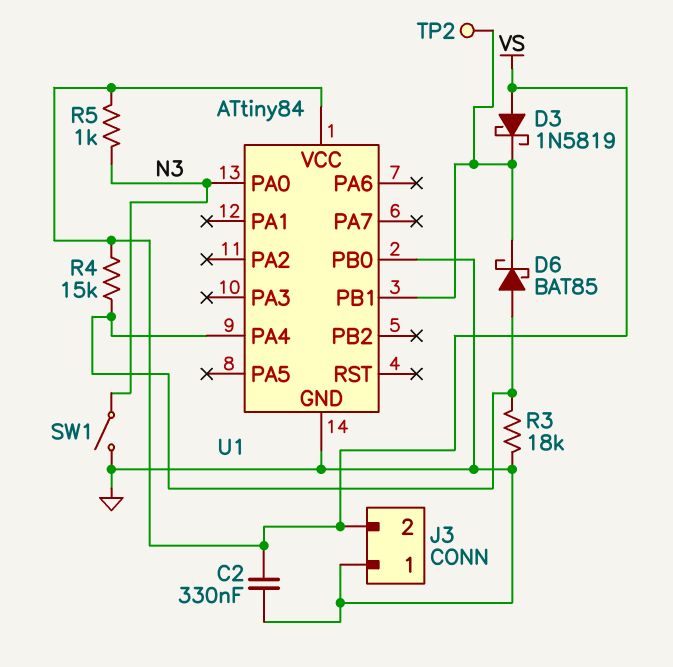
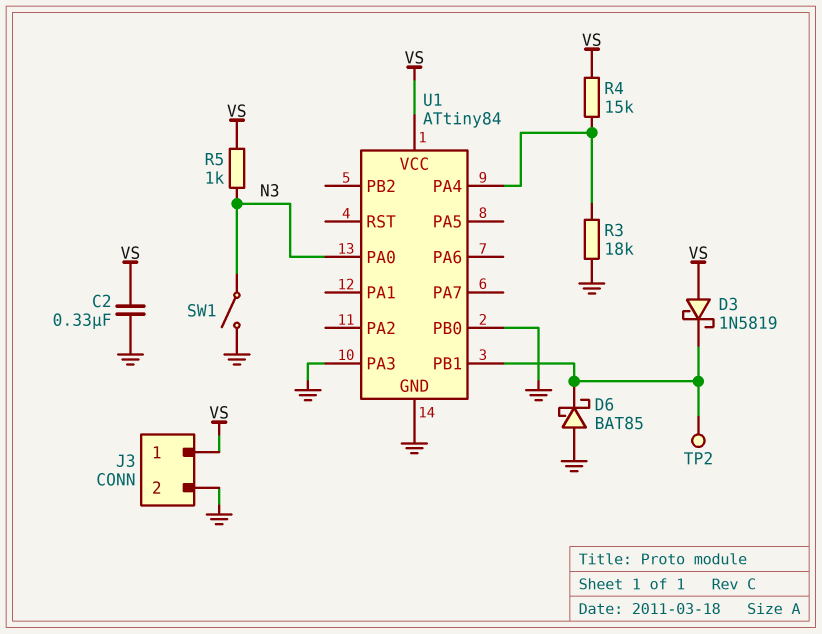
D6: schottky BAT85 (A U1/PA4, K U1/PB1) -> schottky BAT85 (A GND, K U1/PB1)
J3 pin 1: GND -> VS
J3 pin 2: VS -> GND
U1 pin PA3: none -> GND

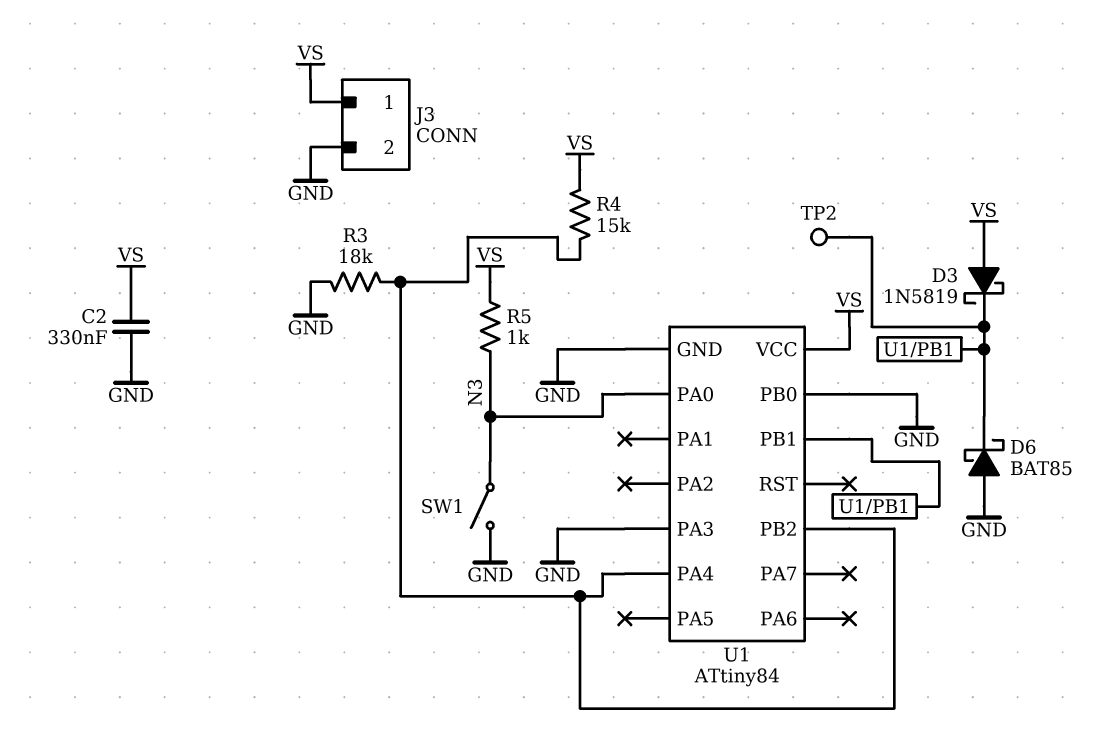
U1 pin PB2: none -> U1/PA4

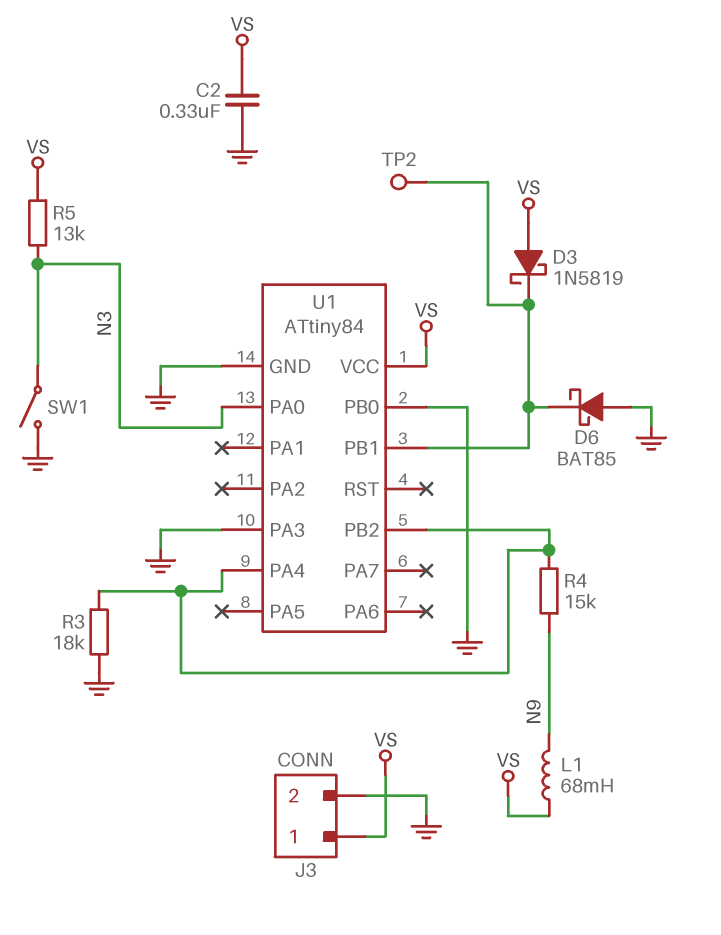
L1: none -> 68mH (N9, VS)
R4: 15k (U1/PA4, VS) -> 15k (N9, U1/PA4)
R5: 1k (N3, VS) -> 13k (N3, VS)

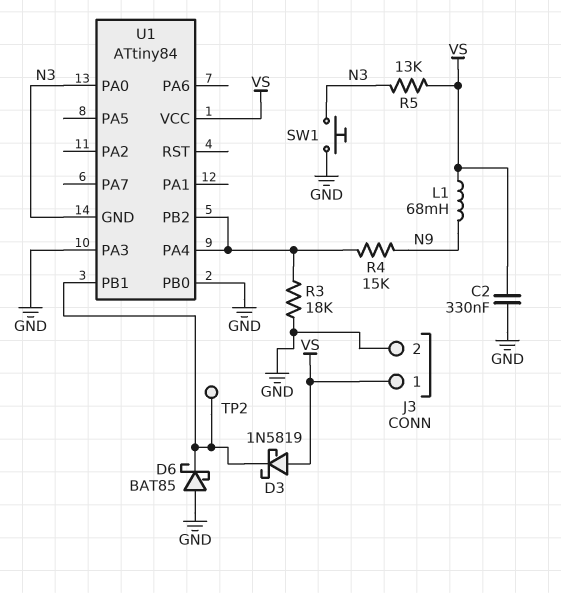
SW1: switch (GND, N3) -> button (GND, N3)
U1 pin GND: GND -> N3

